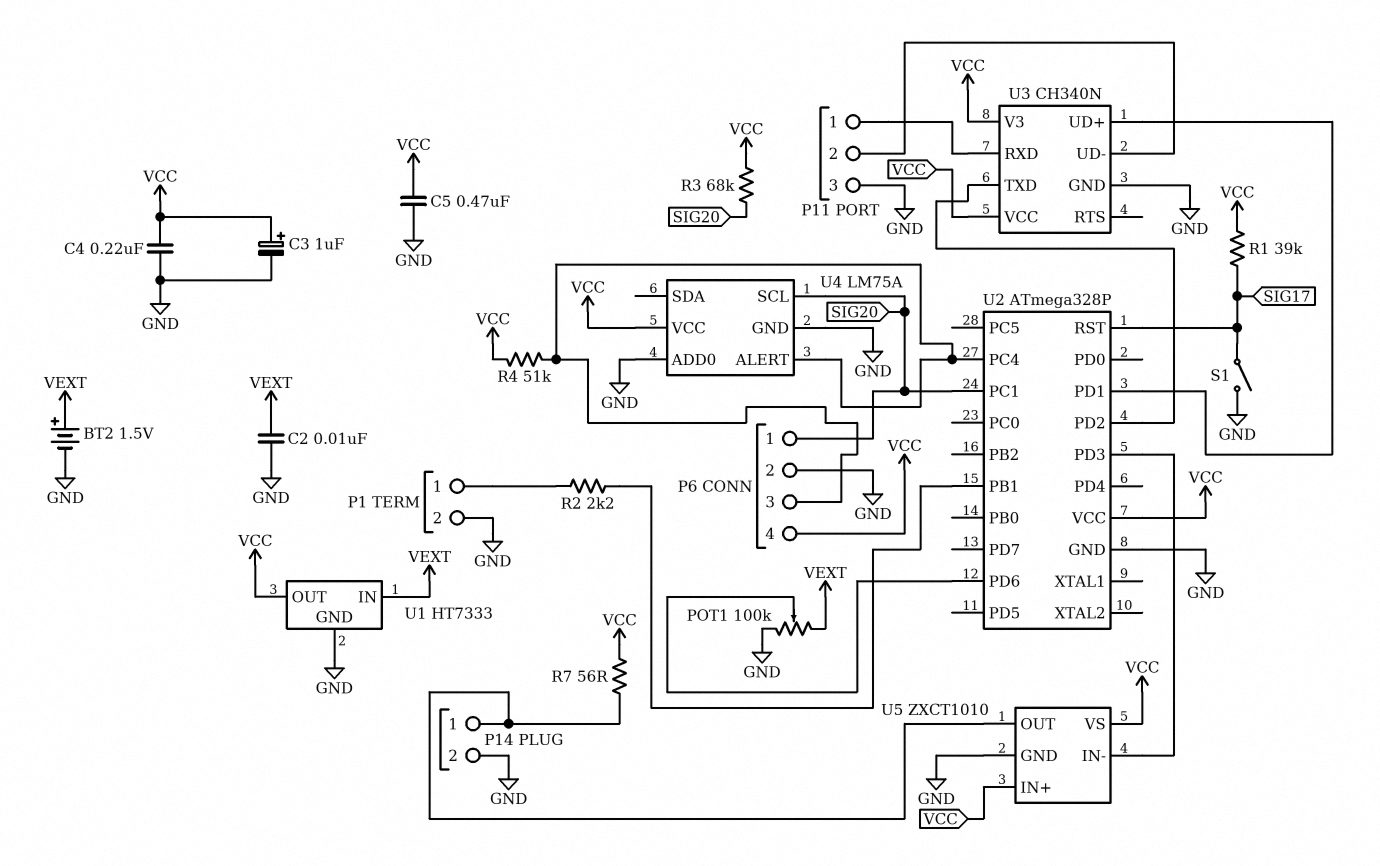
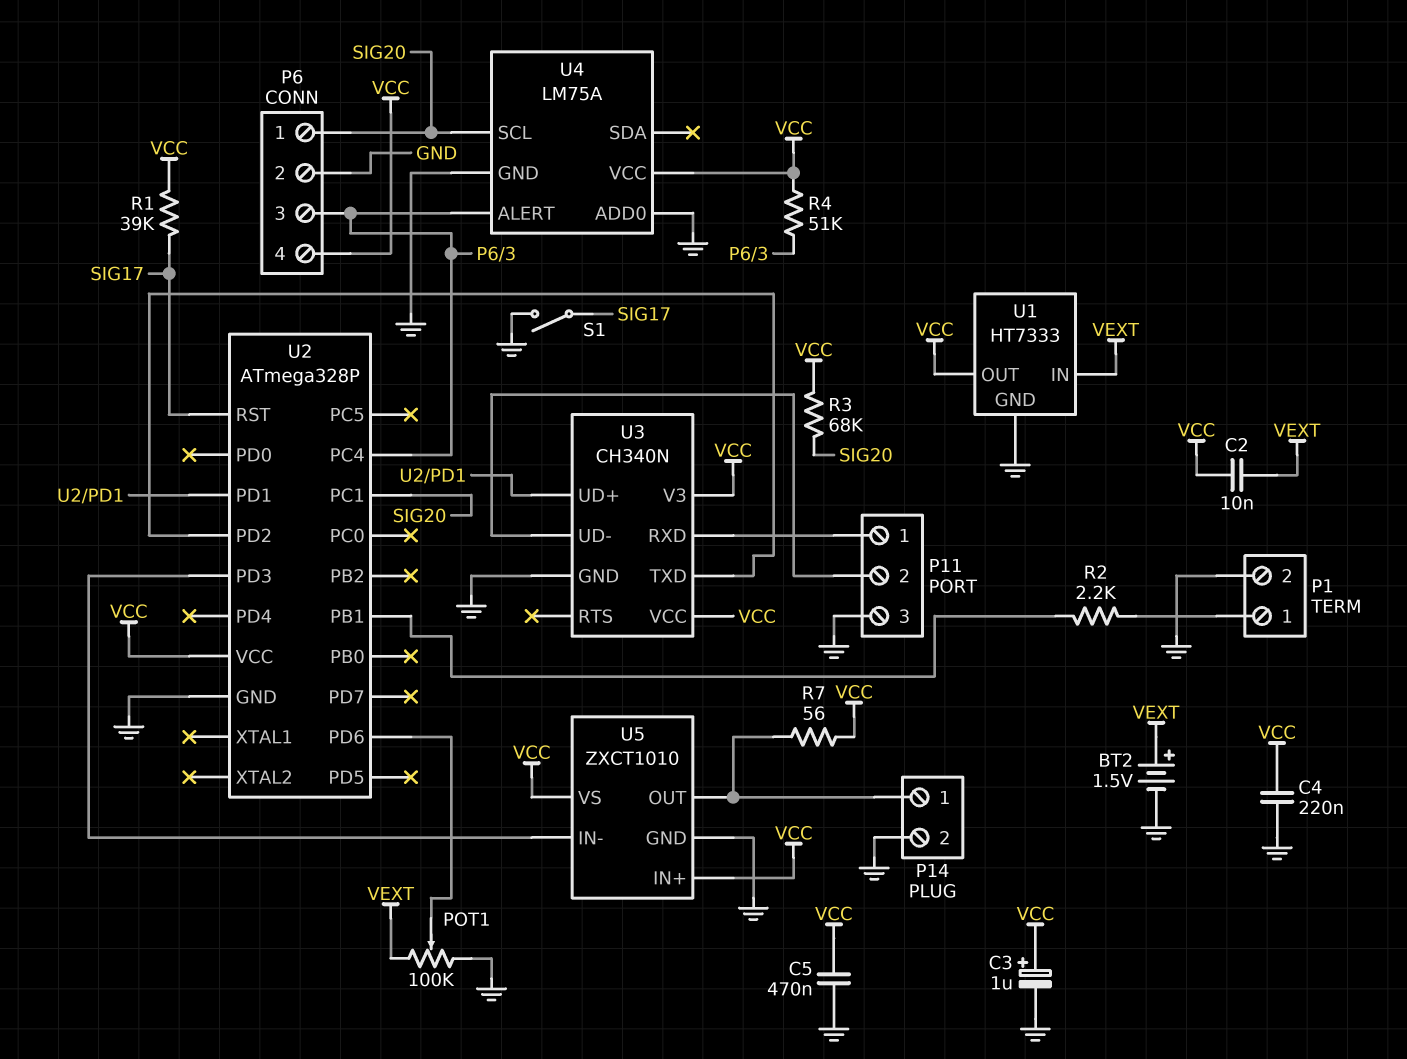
C2: 10nF (GND, VEXT) -> 10nF (VCC, VEXT)

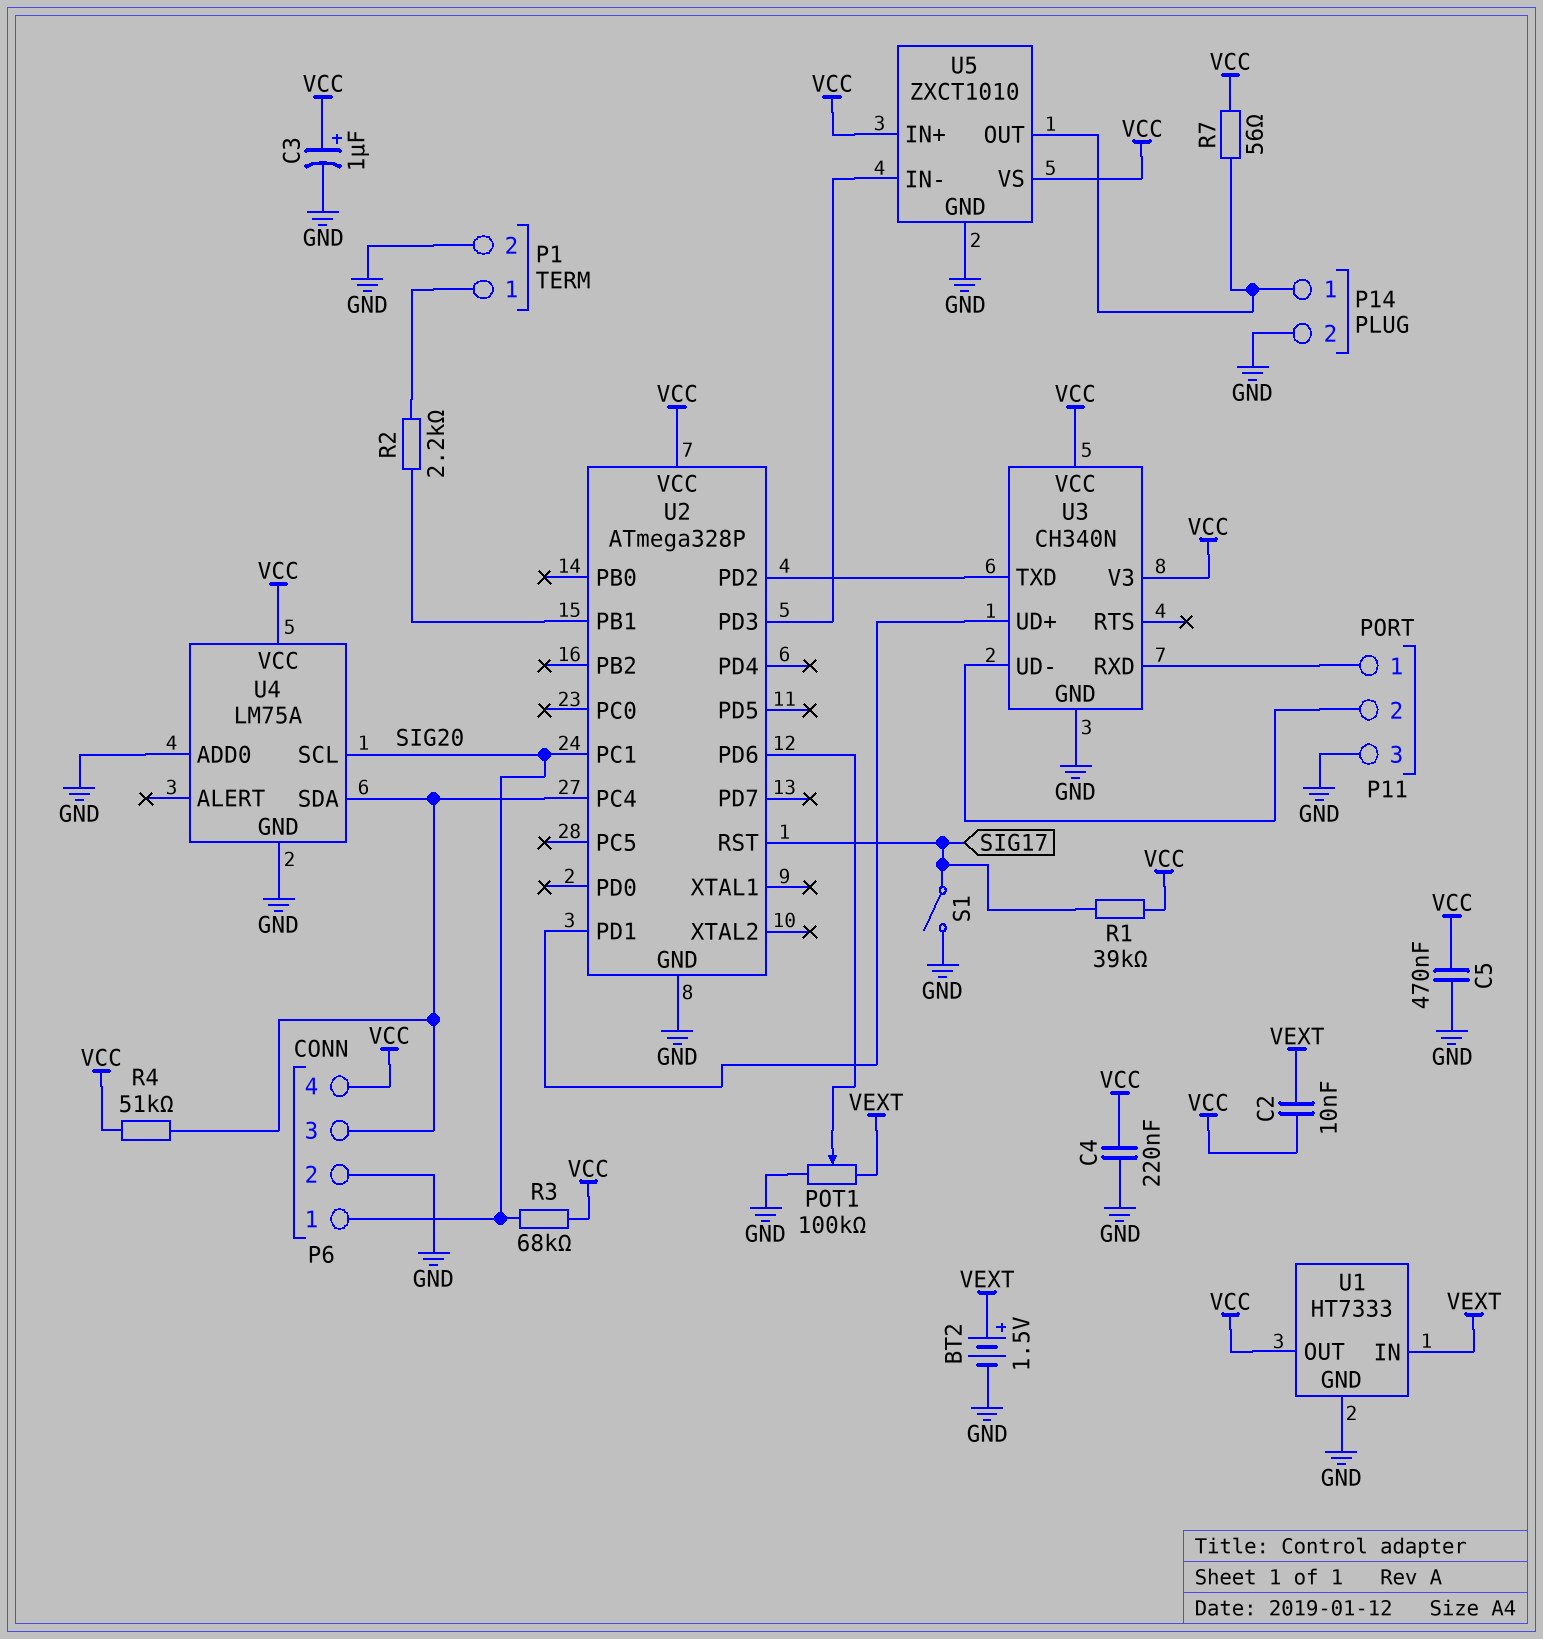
U4 pin ALERT: P6/3 -> none
U4 pin SDA: none -> P6/3

